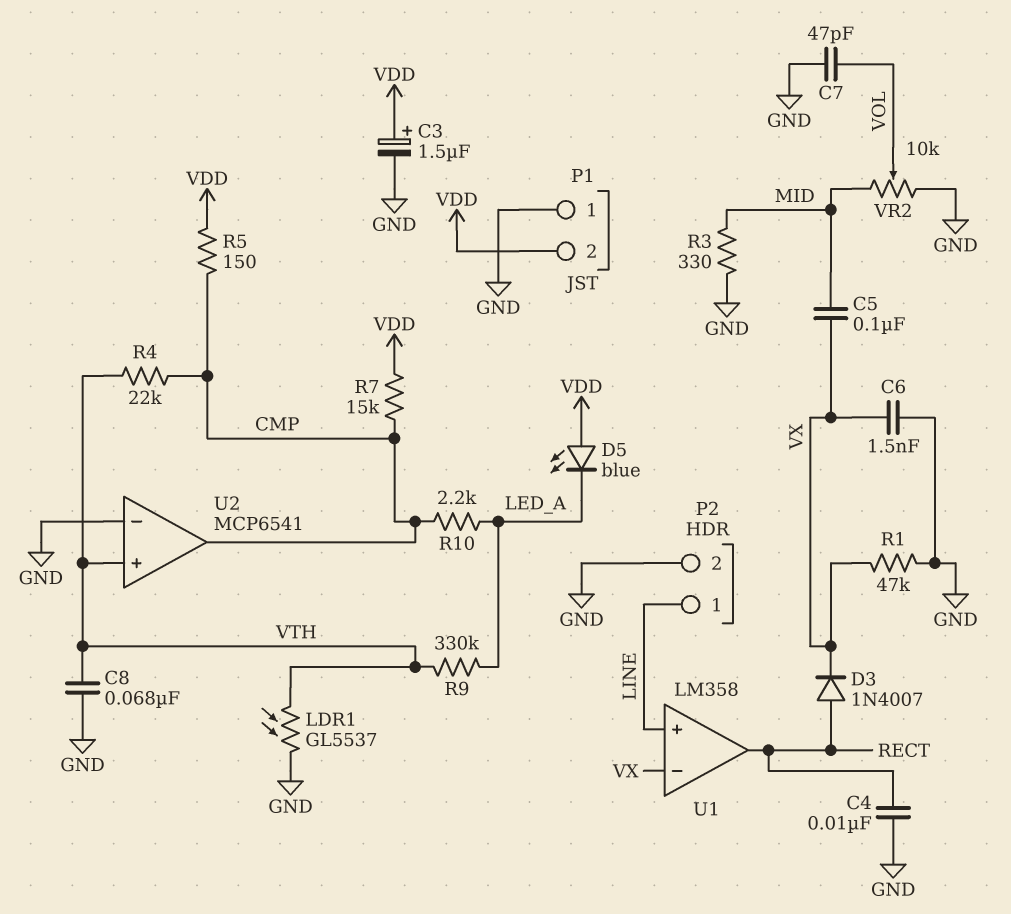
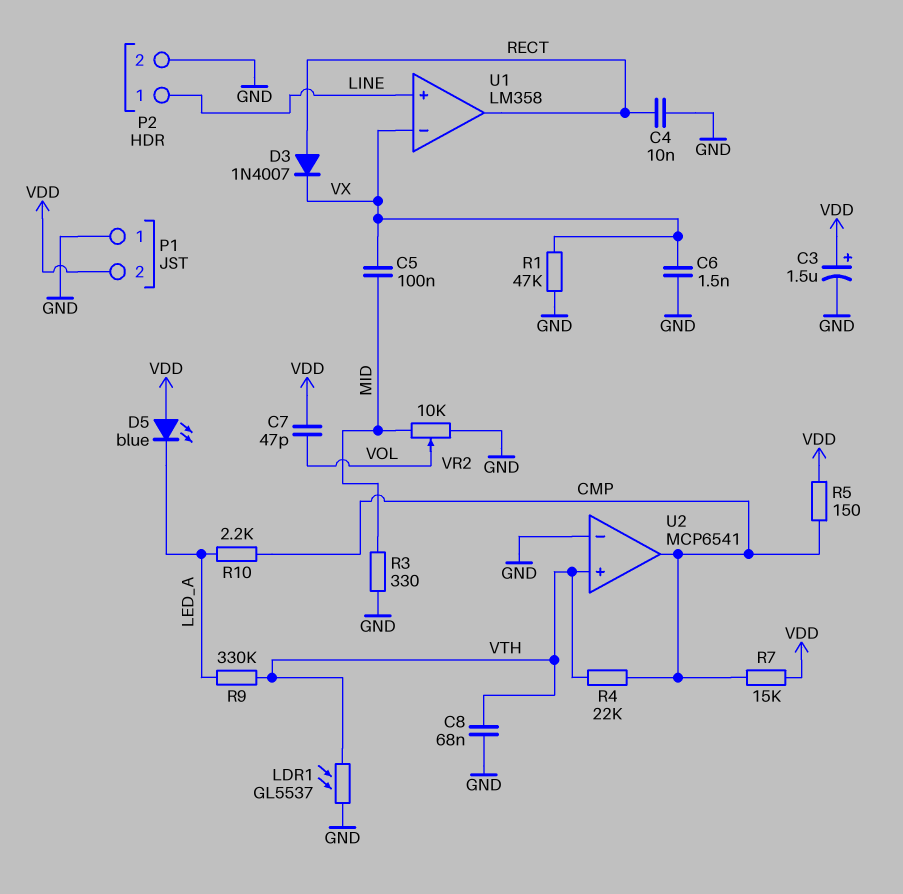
C7: 47pF (GND, VOL) -> 47pF (VDD, VOL)

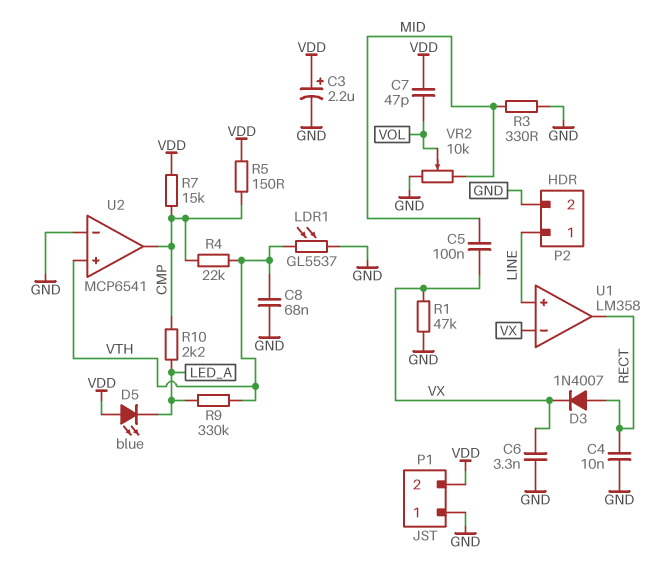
C3: 1.5uF (plus VDD, minus GND) -> 2.2uF (plus VDD, minus GND)
C6: 1.5nF (GND, VX) -> 3.3nF (GND, VX)

